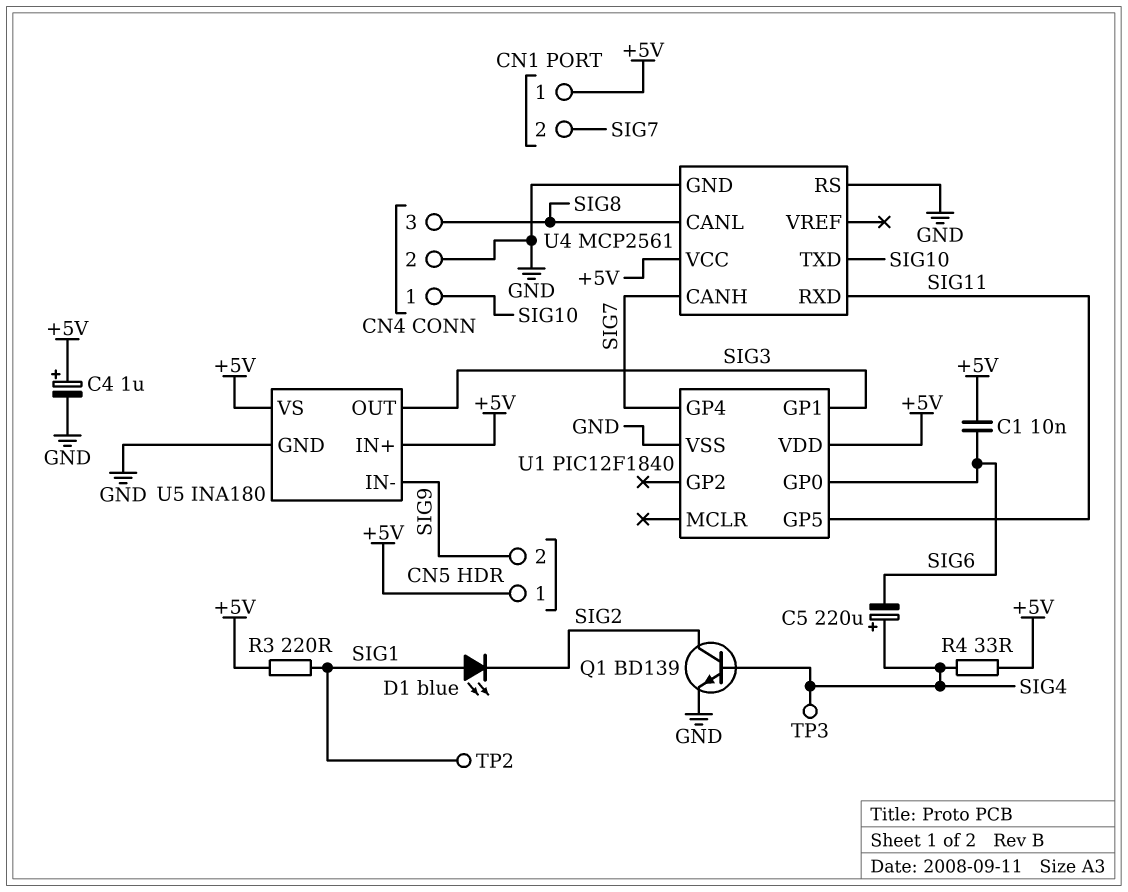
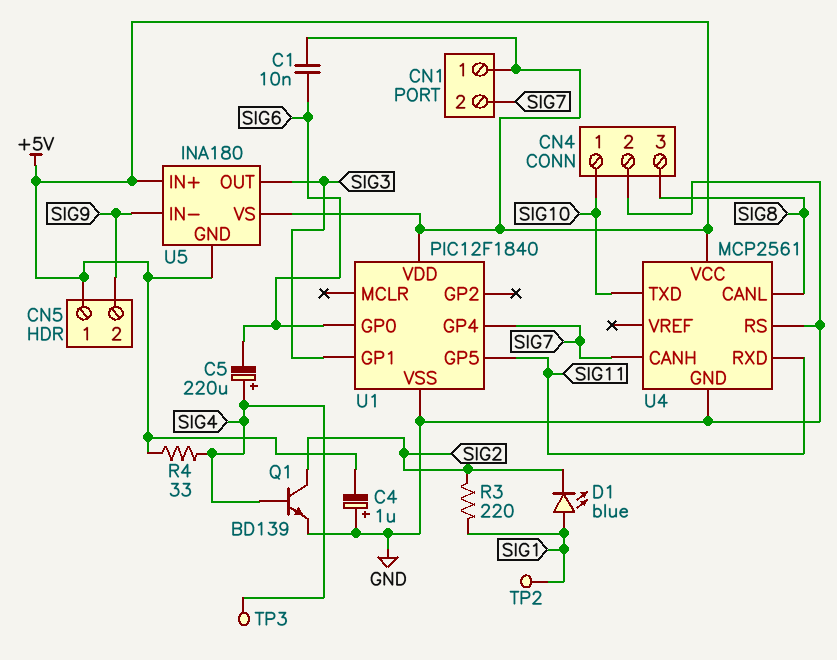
C4: 1uF (plus +5V, minus GND) -> 1uF (plus GND, minus +5V)
R3: 220 (+5V, SIG1) -> 220 (SIG1, SIG2)
U5 pin GND: GND -> +5V

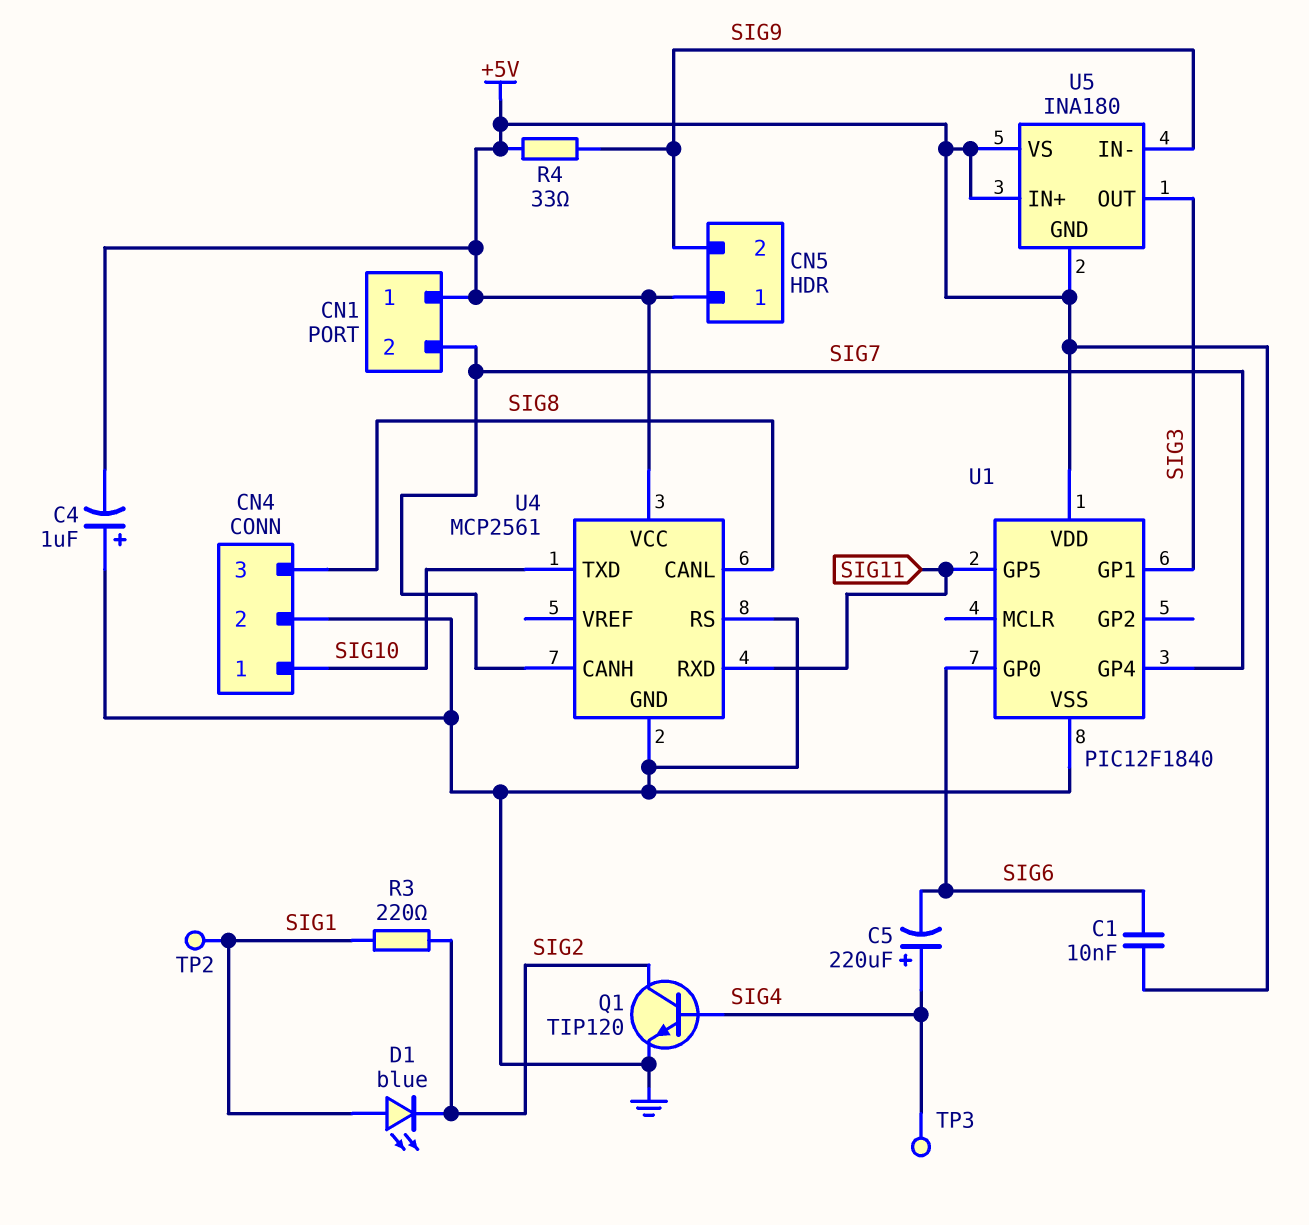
Q1: NPN BD139 (B SIG4, C SIG2, E GND) -> NPN TIP120 (B SIG4, C SIG2, E GND)
R4: 33 (+5V, SIG4) -> 33 (+5V, SIG9)

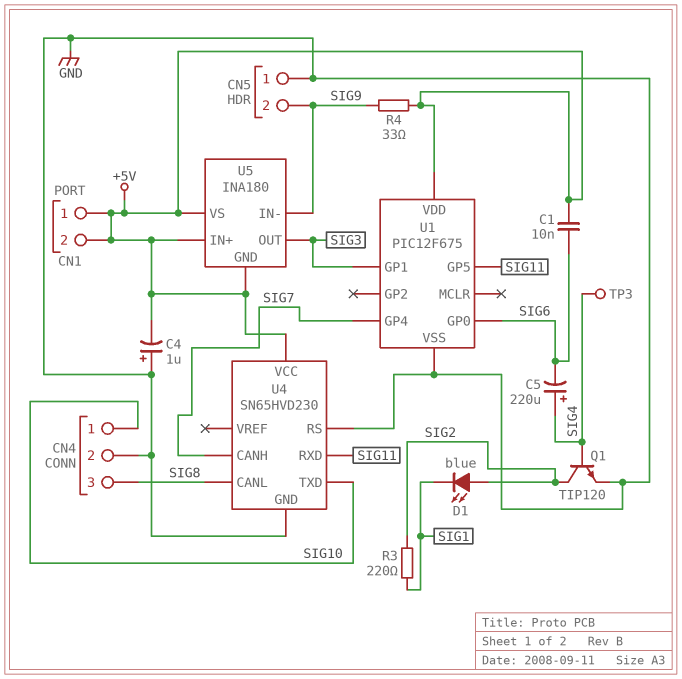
CN1 pin 2: SIG7 -> +5V
CN5 pin 1: +5V -> GND
D1: LED blue (A SIG1, K SIG2) -> LED blue (A SIG2, K SIG1)
TP2: test point (SIG1) -> none
U1: PIC12F1840 -> PIC12F675
U4: MCP2561 -> SN65HVD230

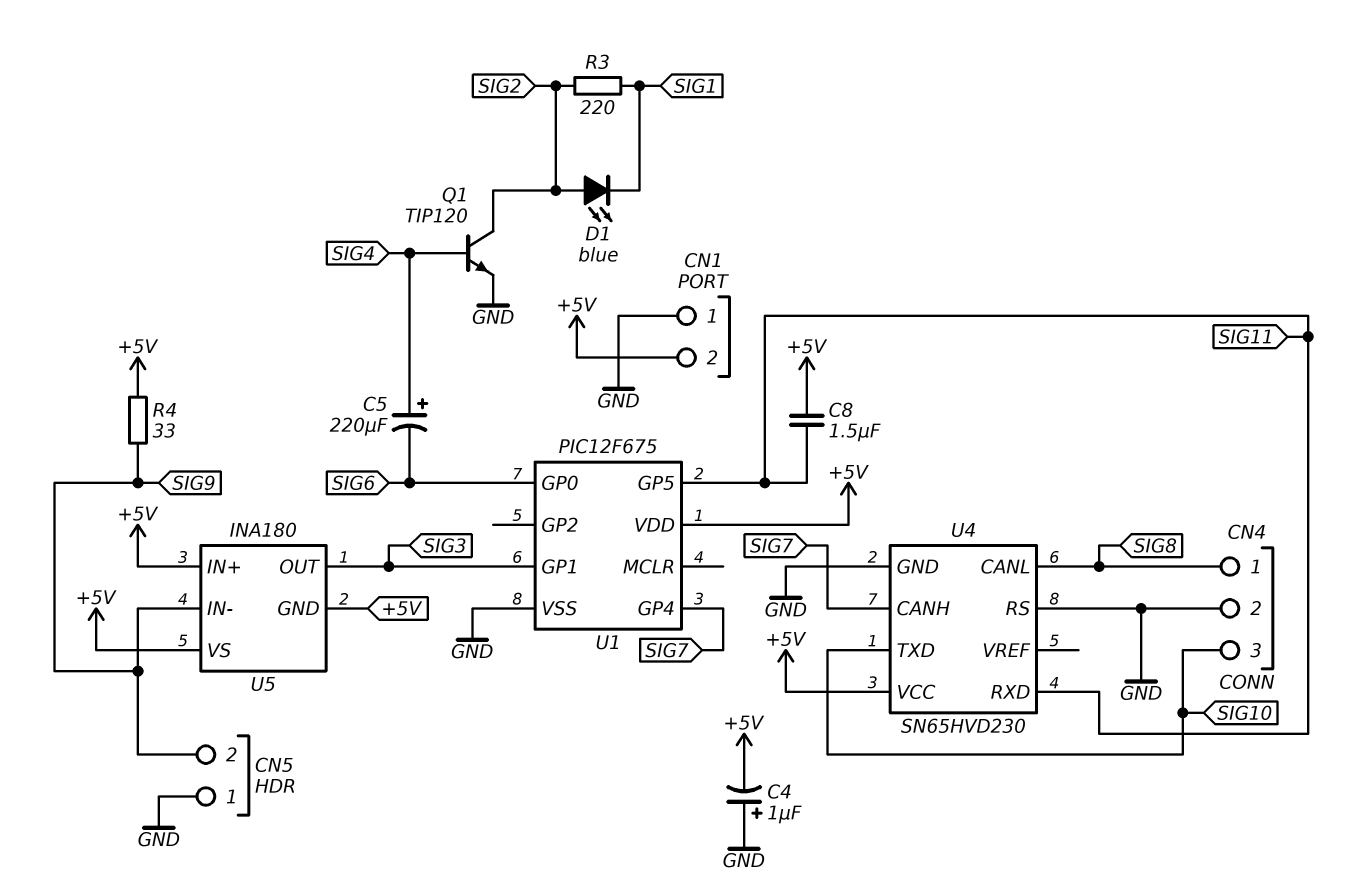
C1: 10nF (+5V, SIG6) -> none
C8: none -> 1.5uF (+5V, SIG11)
CN1 pin 1: +5V -> GND
CN4 pin 1: SIG10 -> SIG8
CN4 pin 3: SIG8 -> SIG10
TP3: test point (SIG4) -> none

